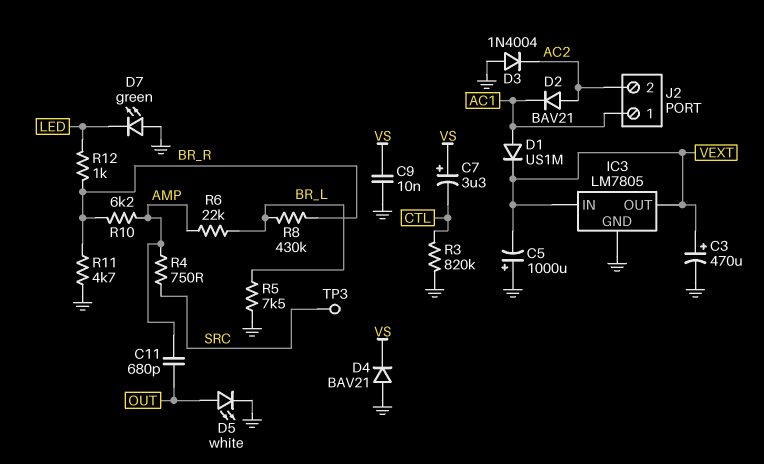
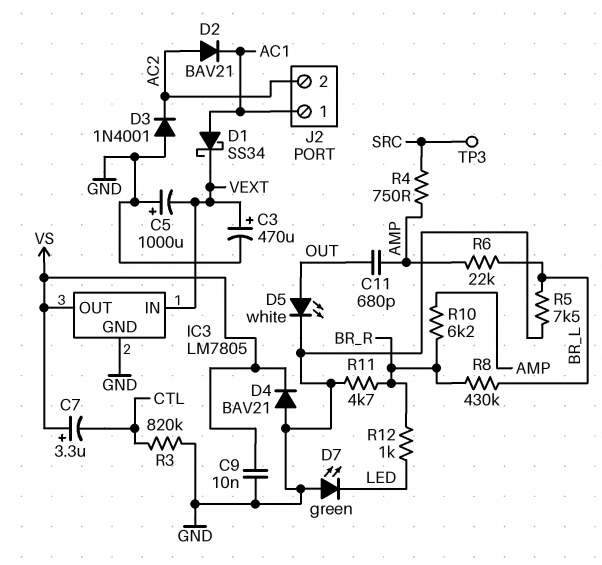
D1: diode US1M (A AC1, K VEXT) -> schottky SS34 (A AC1, K VEXT)
D3: diode 1N4004 (A GND, K AC2) -> diode 1N4001 (A GND, K AC2)
IC3 pin OUT: VEXT -> VS

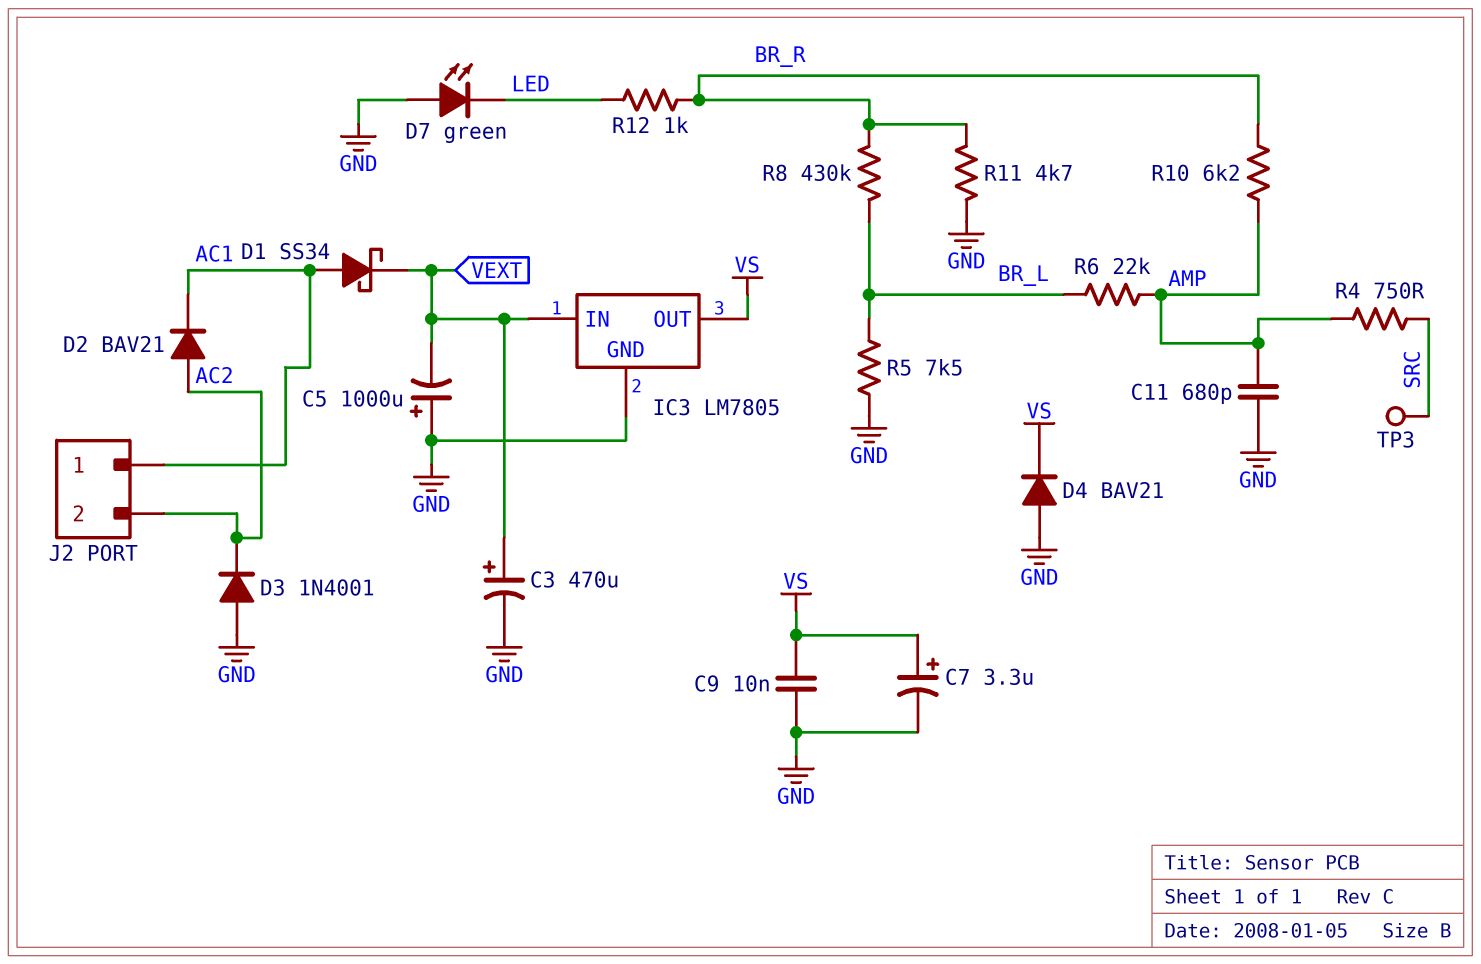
C7: 3.3uF (plus VS, minus CTL) -> 3.3uF (plus VS, minus GND)
C11: 680pF (AMP, OUT) -> 680pF (AMP, GND)
D5: LED white (A OUT, K GND) -> none
R3: 820k (CTL, GND) -> none

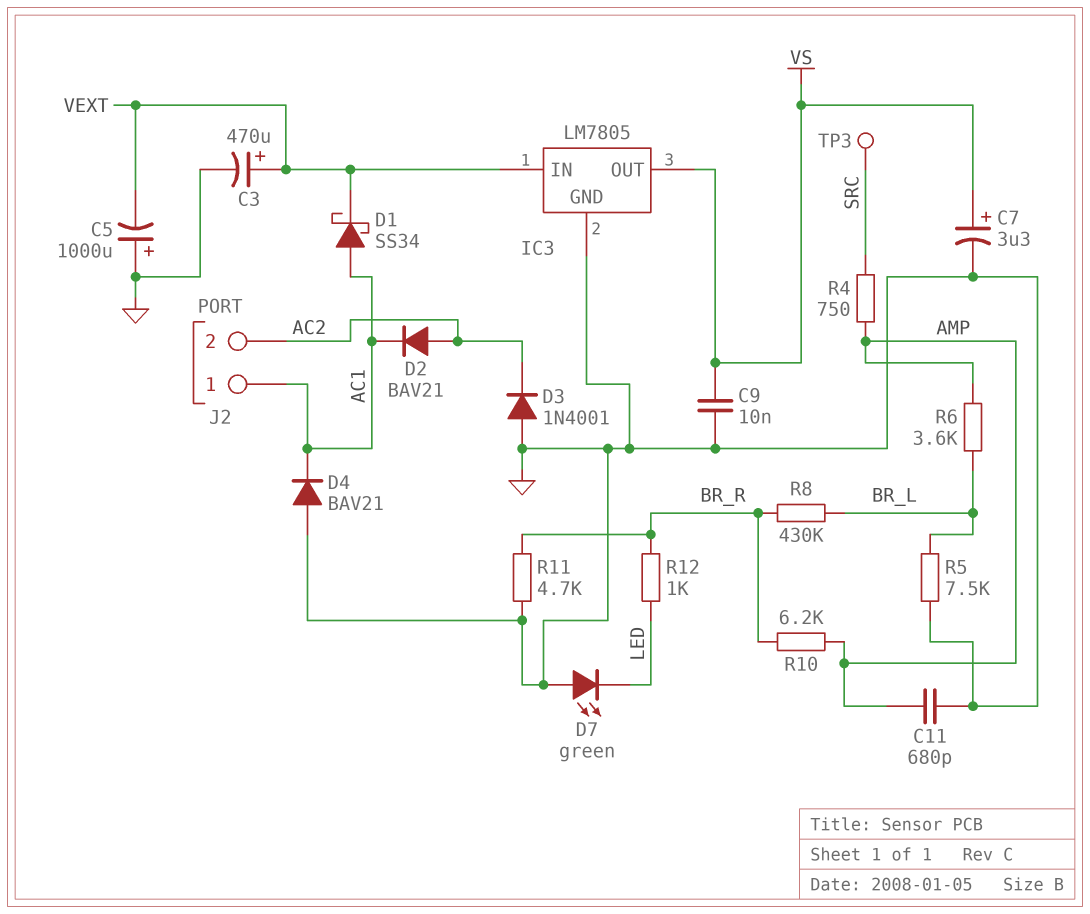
D4: diode BAV21 (A GND, K VS) -> diode BAV21 (A GND, K AC1)
R6: 22k (AMP, BR_L) -> 3.6k (AMP, BR_L)

